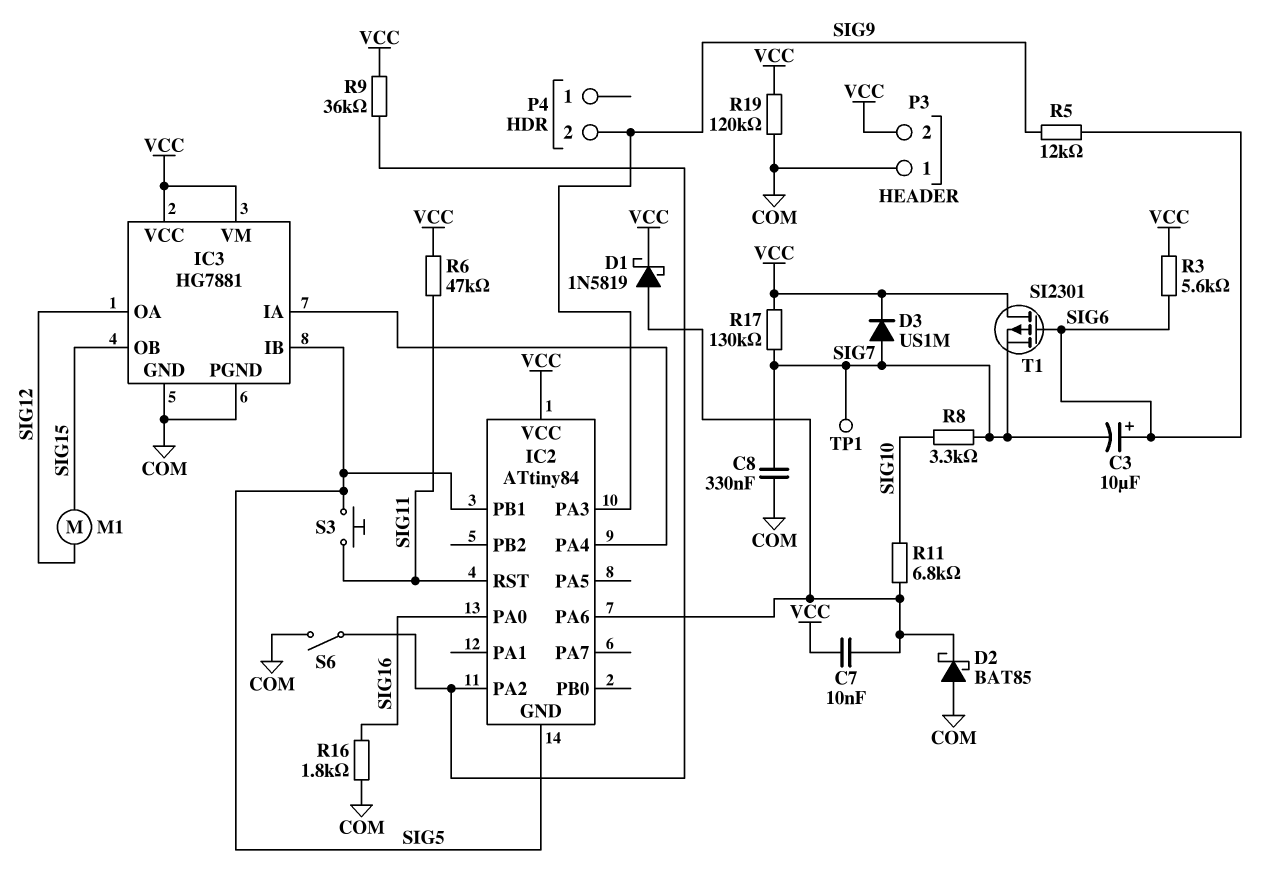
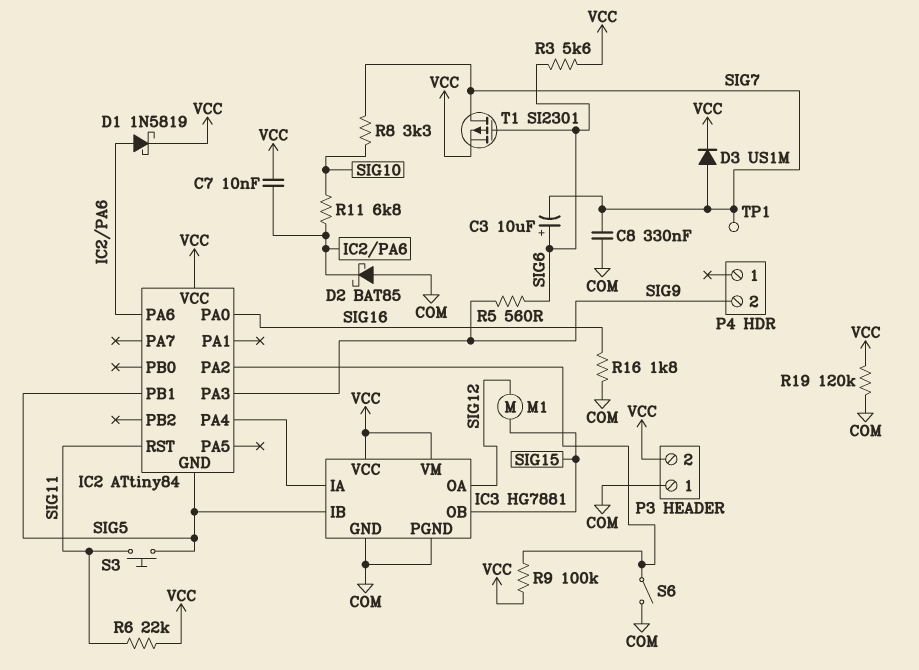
R5: 12k (SIG6, SIG9) -> 560 (SIG6, SIG9)
R6: 47k (SIG11, VCC) -> 22k (SIG11, VCC)
R9: 36k (IC2/PA2, VCC) -> 100k (IC2/PA2, VCC)
R17: 130k (SIG7, VCC) -> none
T1: PMOS SI2301 (G SIG6, D VCC, S SIG7) -> PMOS SI2301 (G SIG6, D SIG7, S VCC)

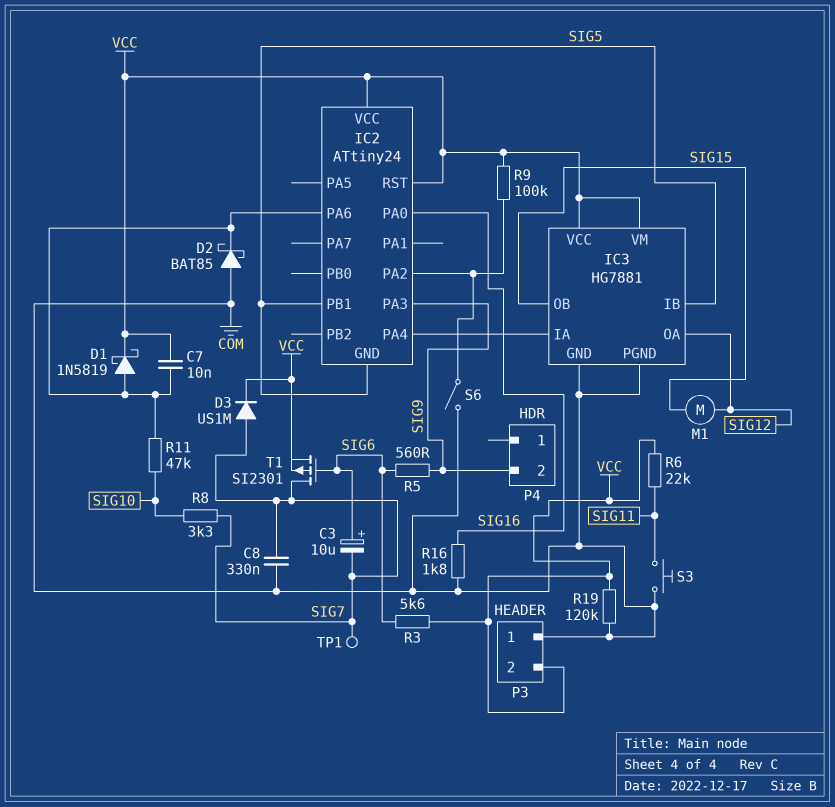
IC2: ATtiny84 -> ATtiny24
IC2 pin RST: SIG11 -> VCC
R11: 6.8k (IC2/PA6, SIG10) -> 47k (IC2/PA6, SIG10)
S3: button (SIG5, SIG11) -> button (COM, SIG11)

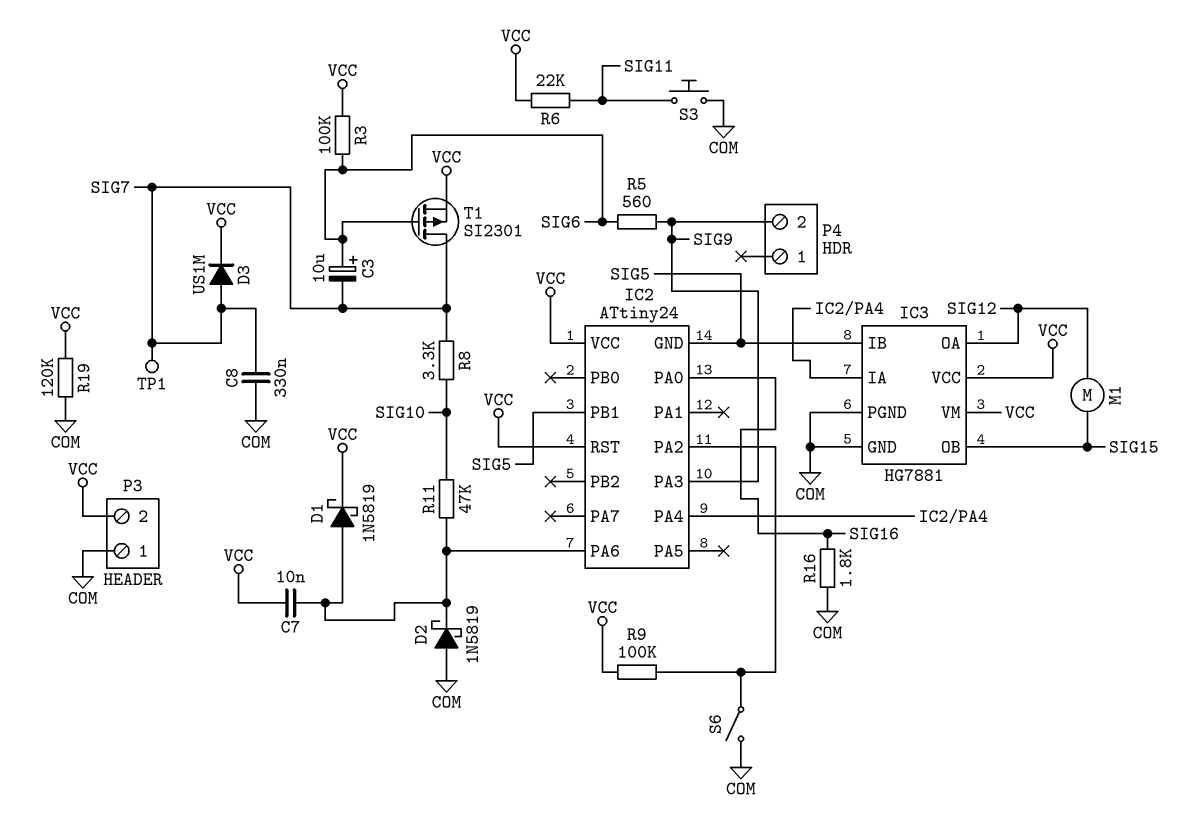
D2: schottky BAT85 (A COM, K IC2/PA6) -> schottky 1N5819 (A COM, K IC2/PA6)
R3: 5.6k (SIG6, VCC) -> 100k (SIG6, VCC)

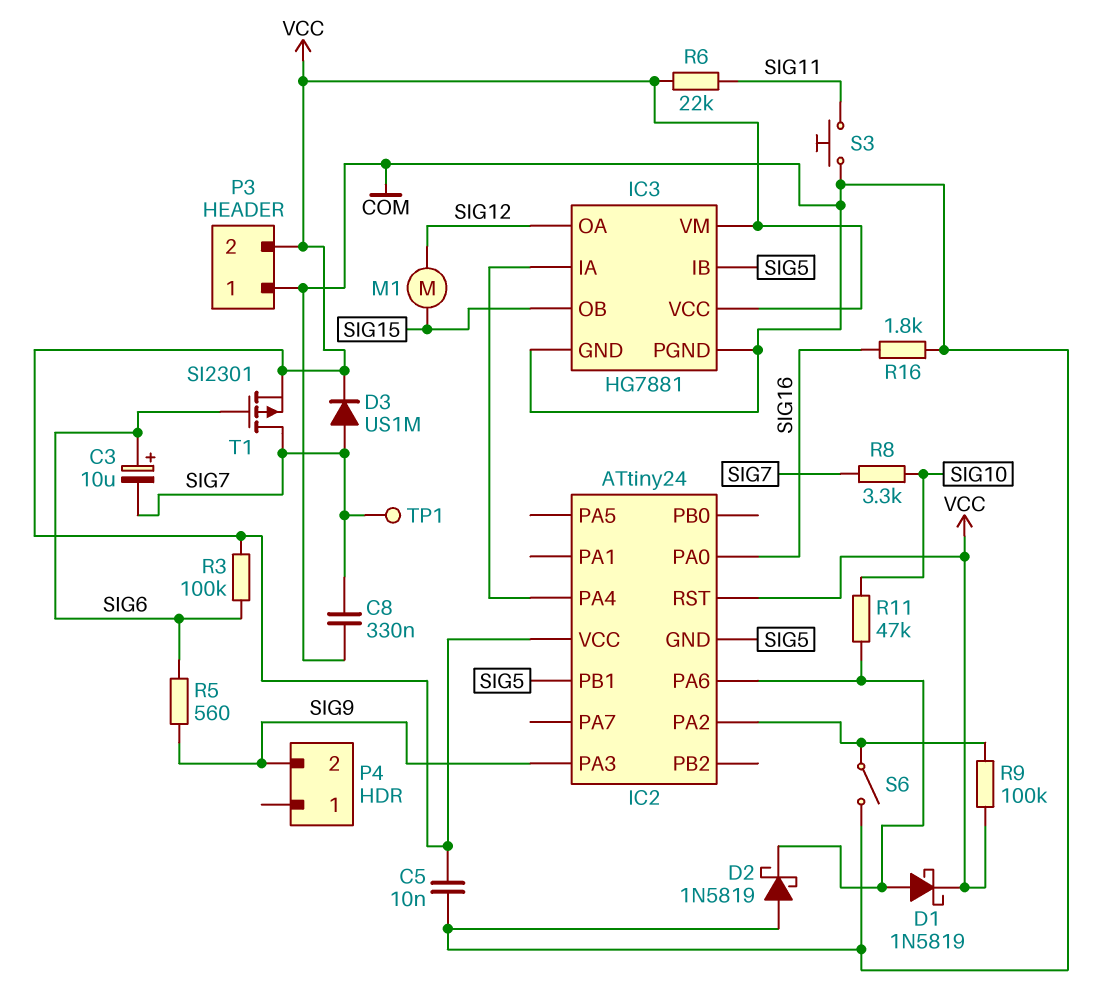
C5: none -> 10nF (COM, VCC)
C7: 10nF (IC2/PA6, VCC) -> none
R19: 120k (COM, VCC) -> none

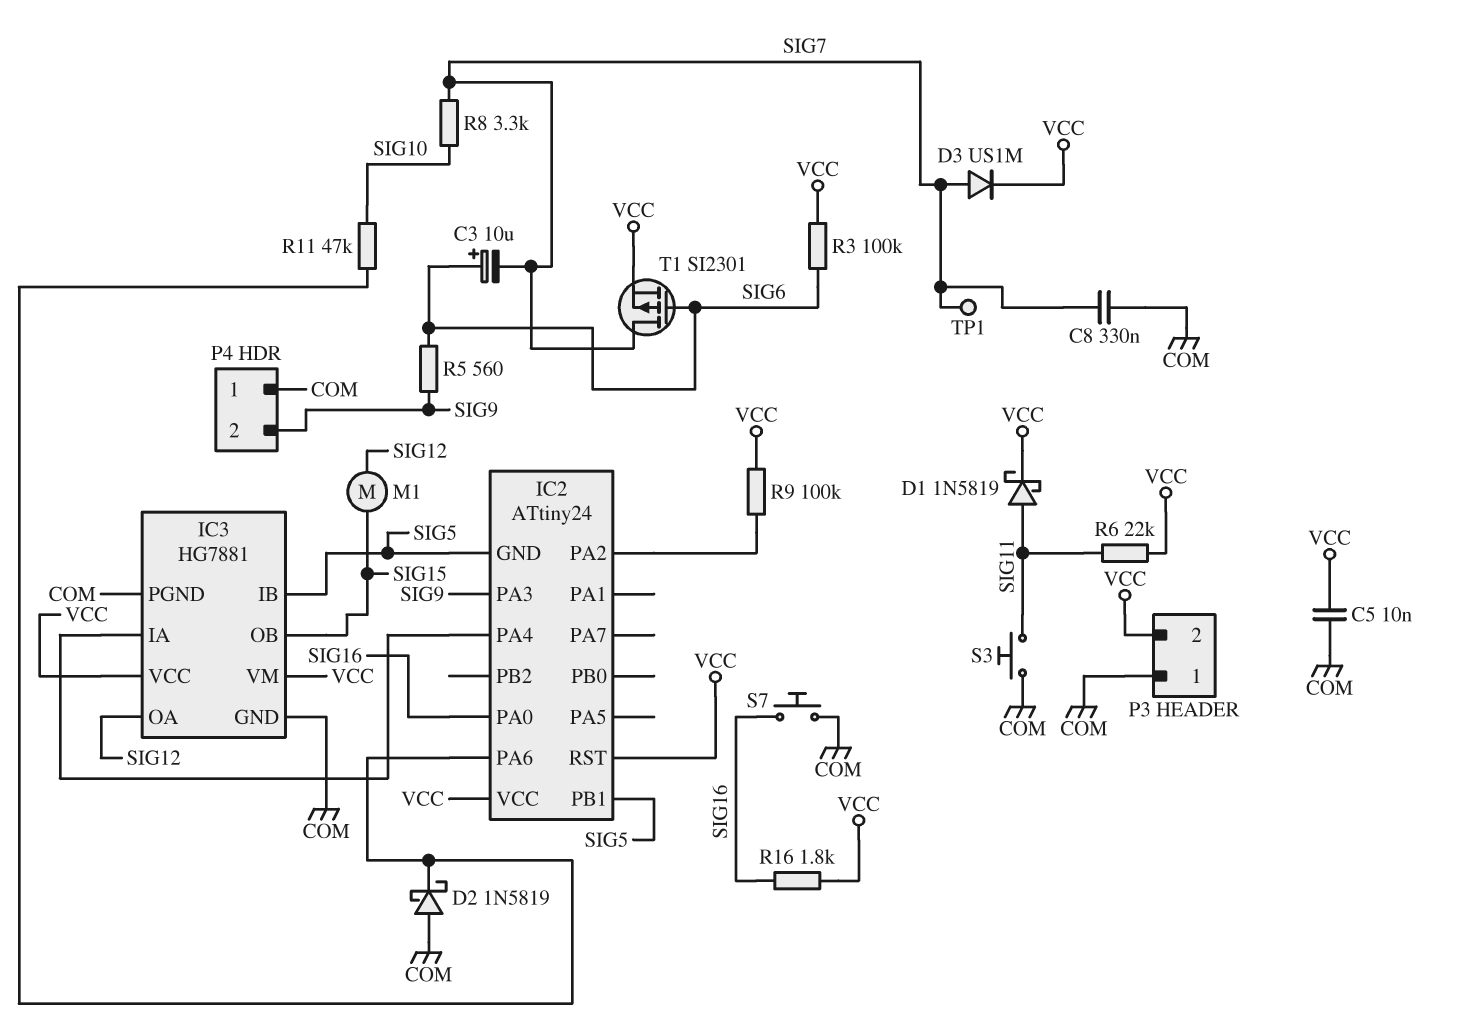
D1: schottky 1N5819 (A IC2/PA6, K VCC) -> schottky 1N5819 (A SIG11, K VCC)
P4 pin 1: none -> COM
R16: 1.8k (COM, SIG16) -> 1.8k (SIG16, VCC)
S6: switch (COM, IC2/PA2) -> none
S7: none -> button (COM, SIG16)

